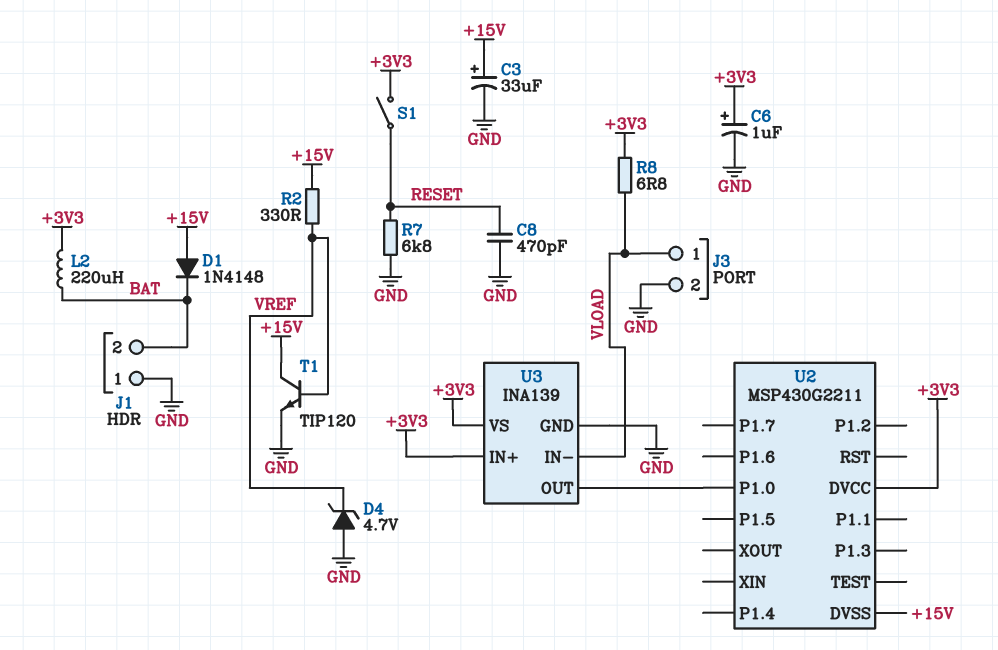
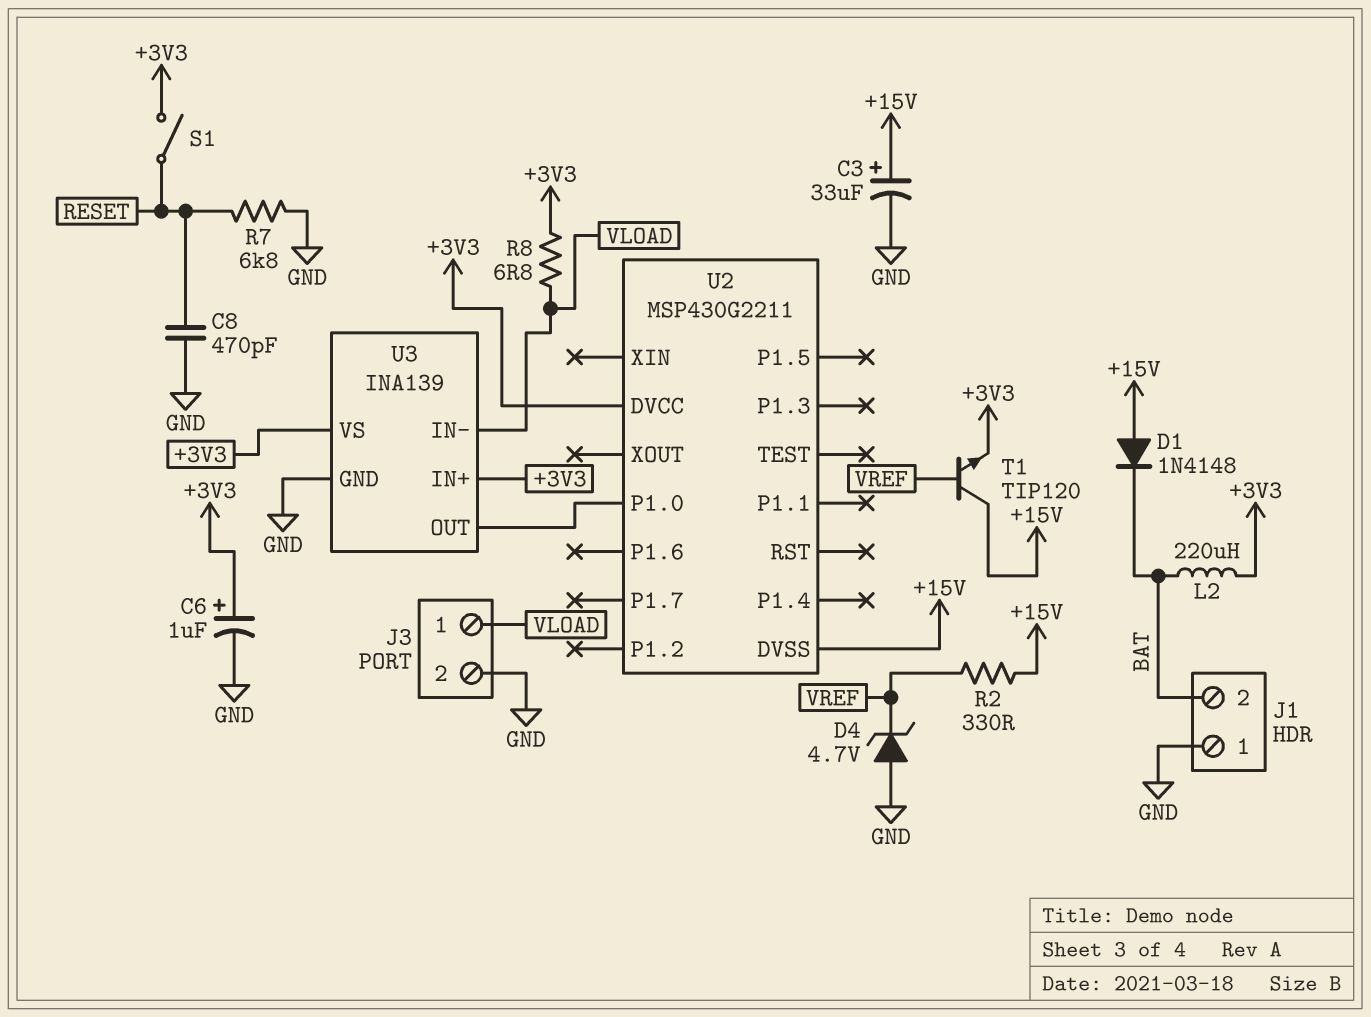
T1: NPN TIP120 (B VREF, C +15V, E GND) -> NPN TIP120 (B VREF, C +15V, E +3V3)

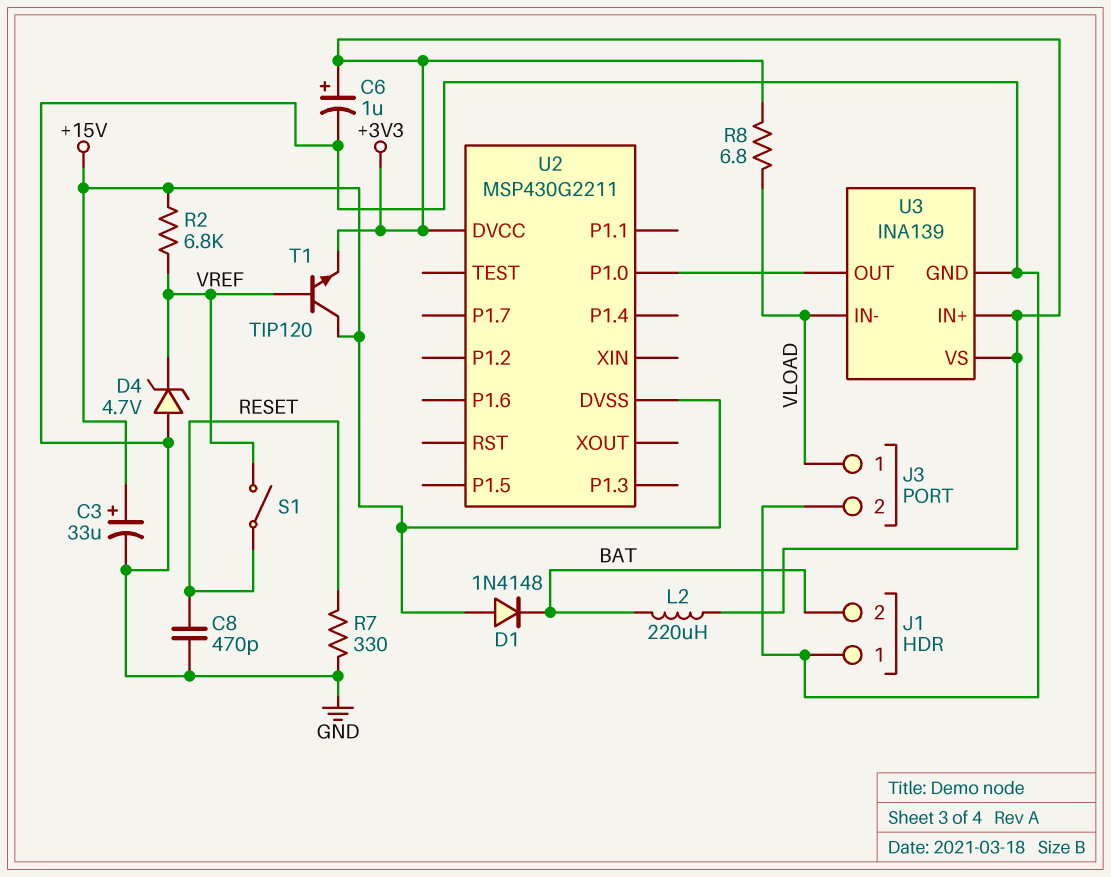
R2: 330 (+15V, VREF) -> 6.8k (+15V, VREF)
R7: 6.8k (GND, RESET) -> 330 (GND, RESET)
S1: switch (+3V3, RESET) -> switch (RESET, VREF)

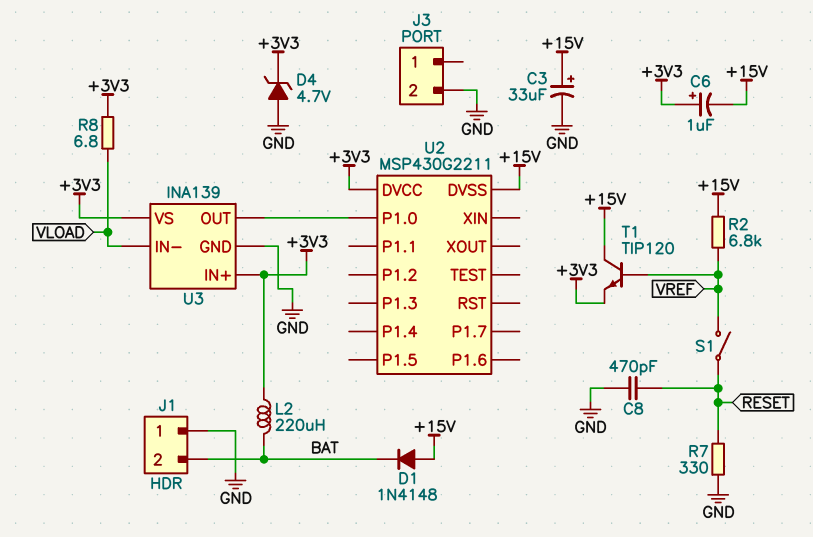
C6: 1uF (plus +3V3, minus GND) -> 1uF (plus +3V3, minus +15V)
D4: zener 4.7V (A GND, K VREF) -> zener 4.7V (A GND, K +3V3)
J3 pin 1: VLOAD -> none

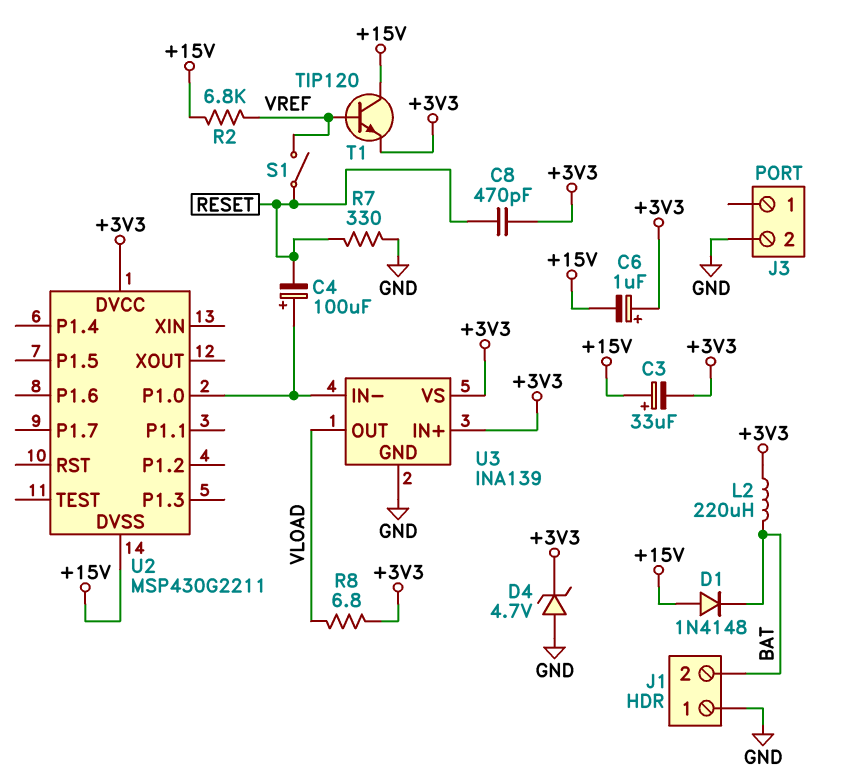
C3: 33uF (plus +15V, minus GND) -> 33uF (plus +15V, minus +3V3)
C4: none -> 100uF (plus U2/P1.0, minus RESET)
C8: 470pF (GND, RESET) -> 470pF (+3V3, RESET)
U3 pin IN-: VLOAD -> U2/P1.0
U3 pin OUT: U2/P1.0 -> VLOAD

